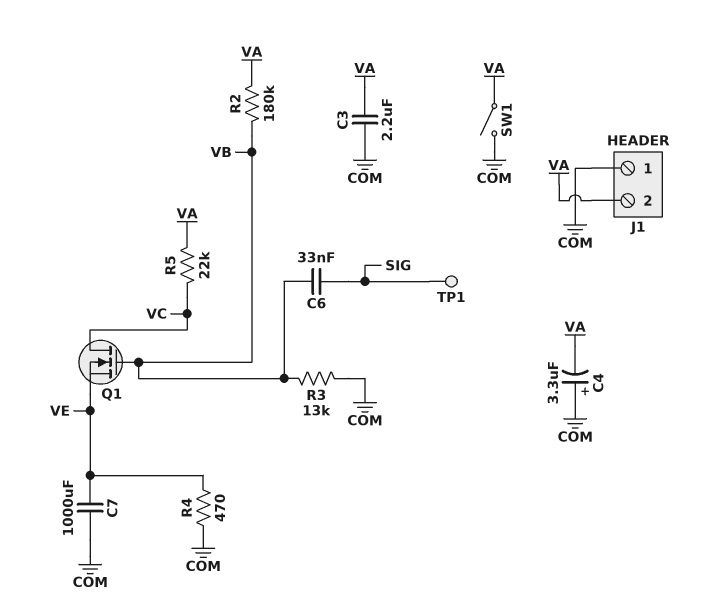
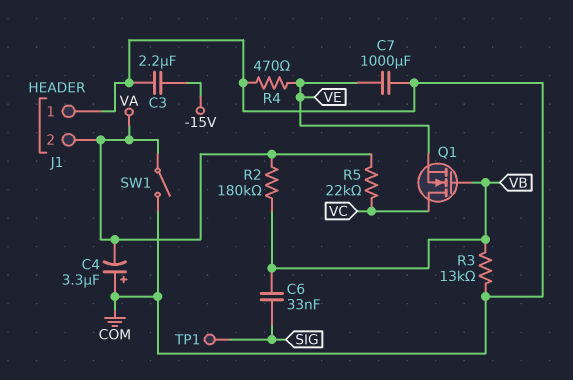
C3: 2.2uF (COM, VA) -> 2.2uF (-15V, COM)

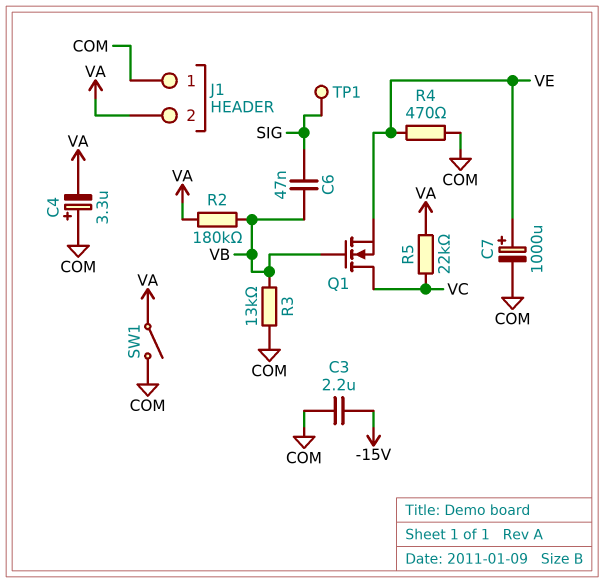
C6: 33nF (SIG, VB) -> 47nF (SIG, VB)
C7: 1000uF (COM, VE) -> 1000uF (plus VE, minus COM)

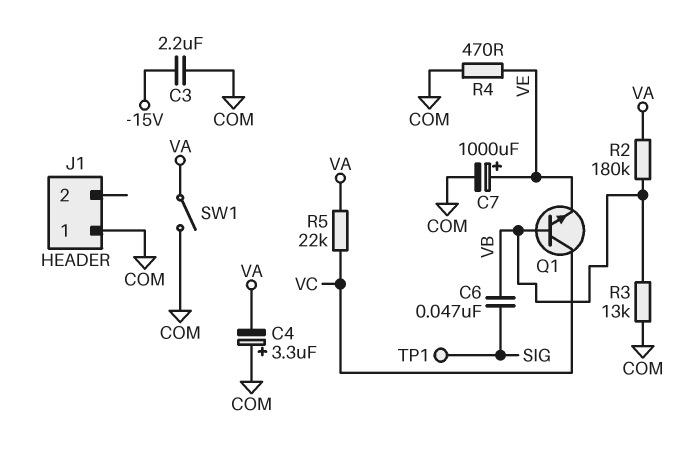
J1 pin 2: VA -> none
Q1: NMOS (G VB, D VC, S VE) -> NPN (B VB, C VC, E VE)

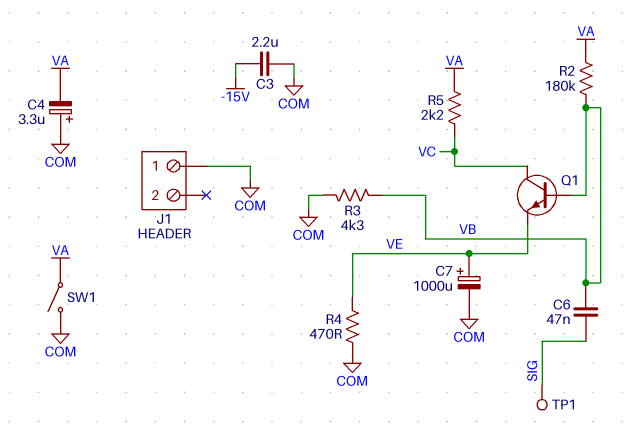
R3: 13k (COM, VB) -> 4.3k (COM, VB)
R5: 22k (VA, VC) -> 2.2k (VA, VC)

